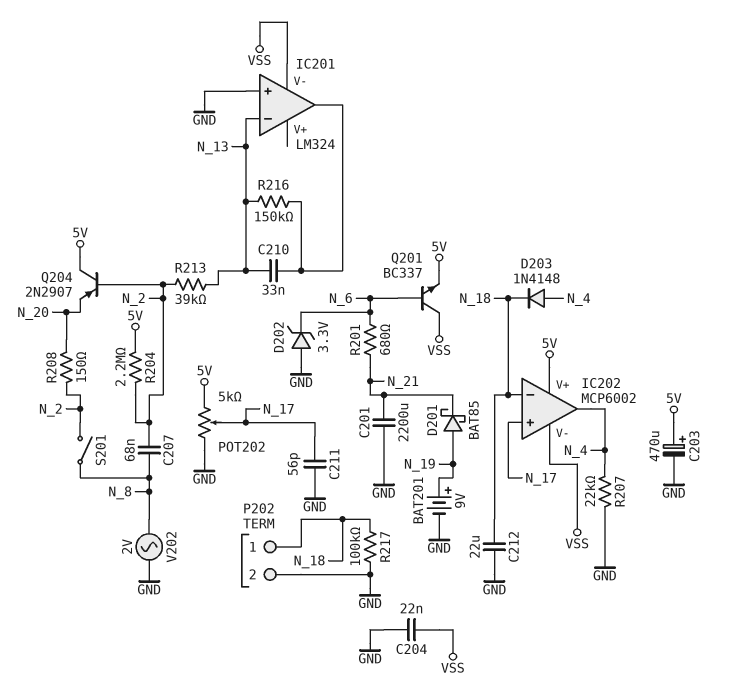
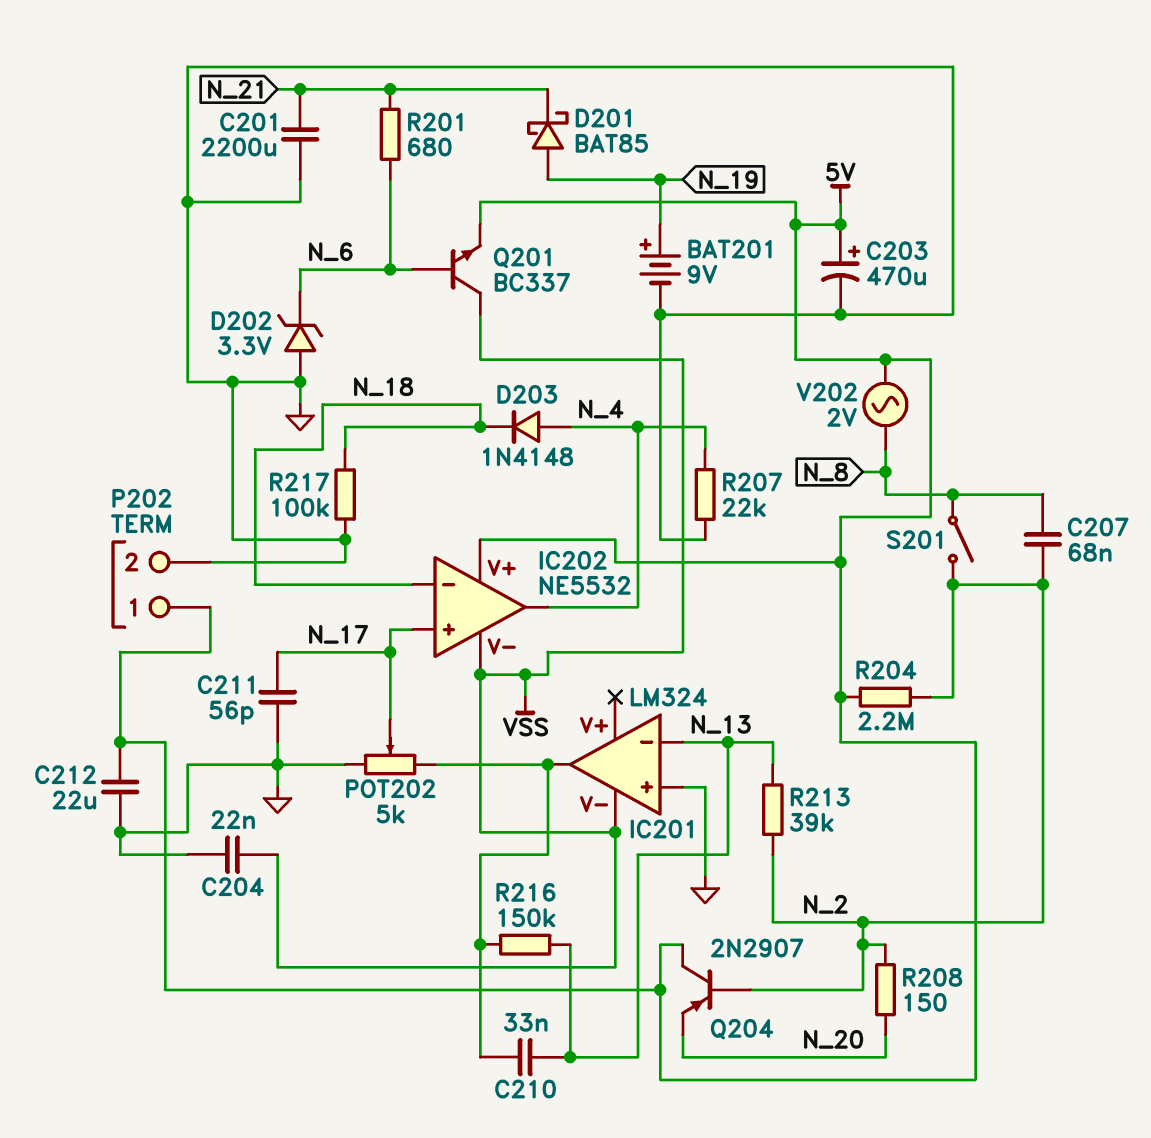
C212: 22uF (GND, N_18) -> 22uF (5V, GND)
IC202: MCP6002 -> NE5532
P202 pin 1: N_18 -> 5V
POT202: 5k (5V, GND, wiper N_17) -> 5k (GND, IC201/out, wiper N_17)
V202: AC 2V (GND, N_8) -> AC 2V (5V, N_8)

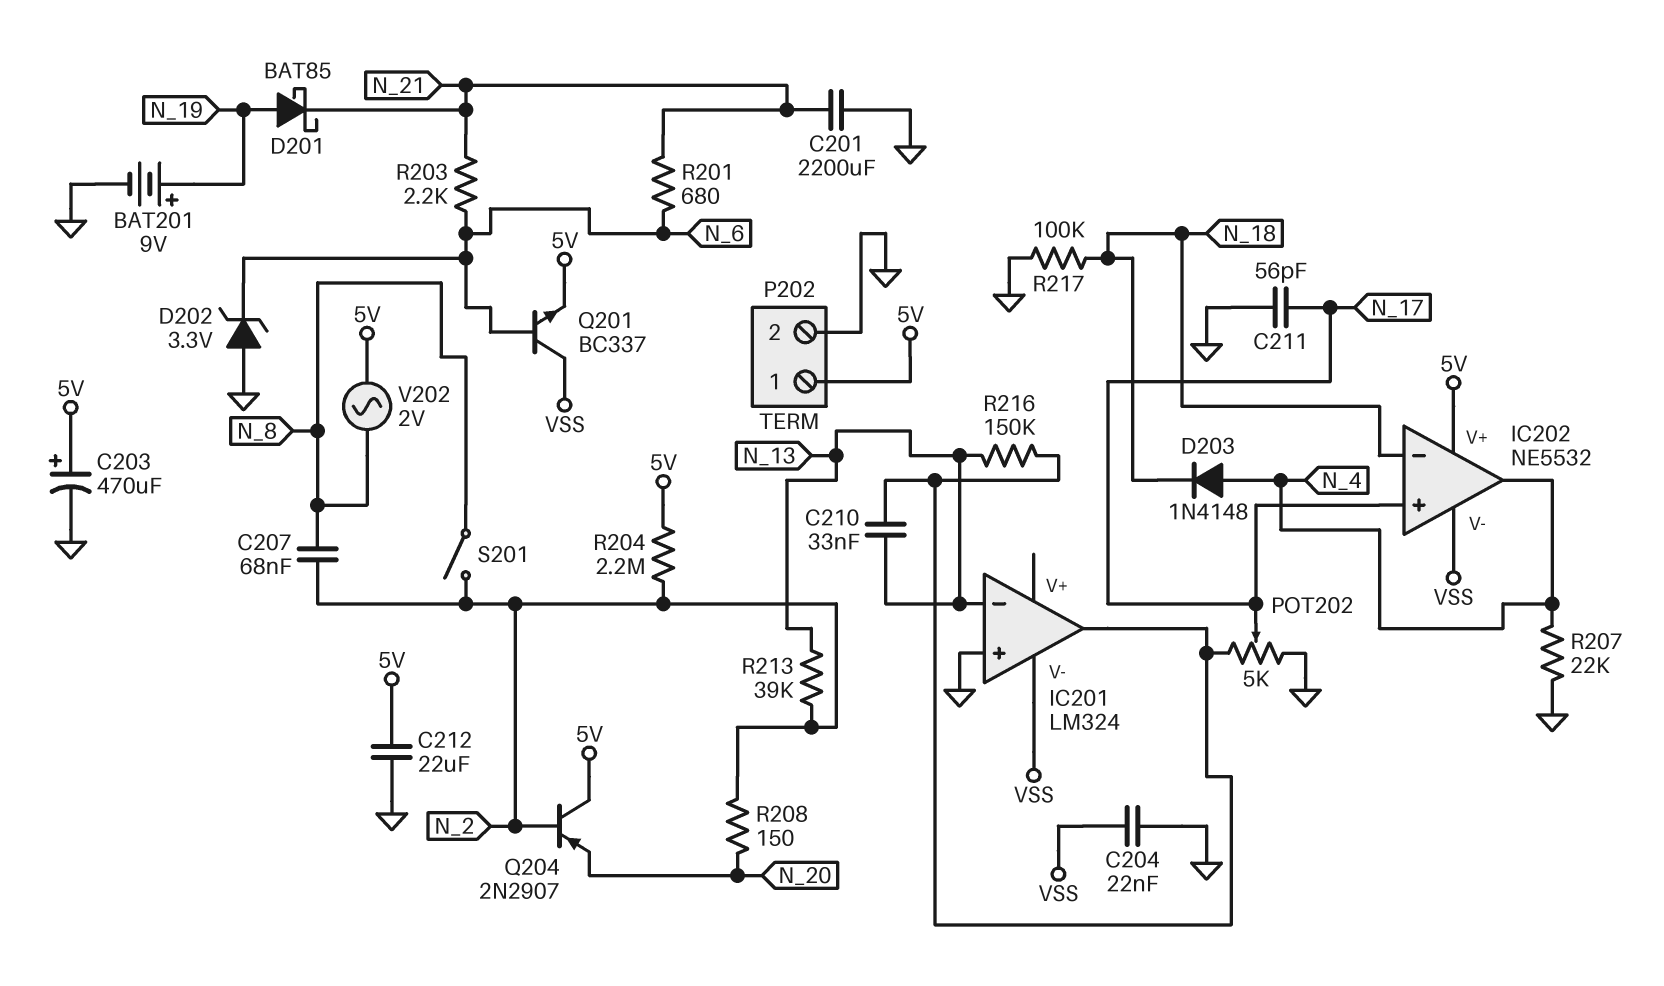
R203: none -> 2.2k (N_6, N_21)

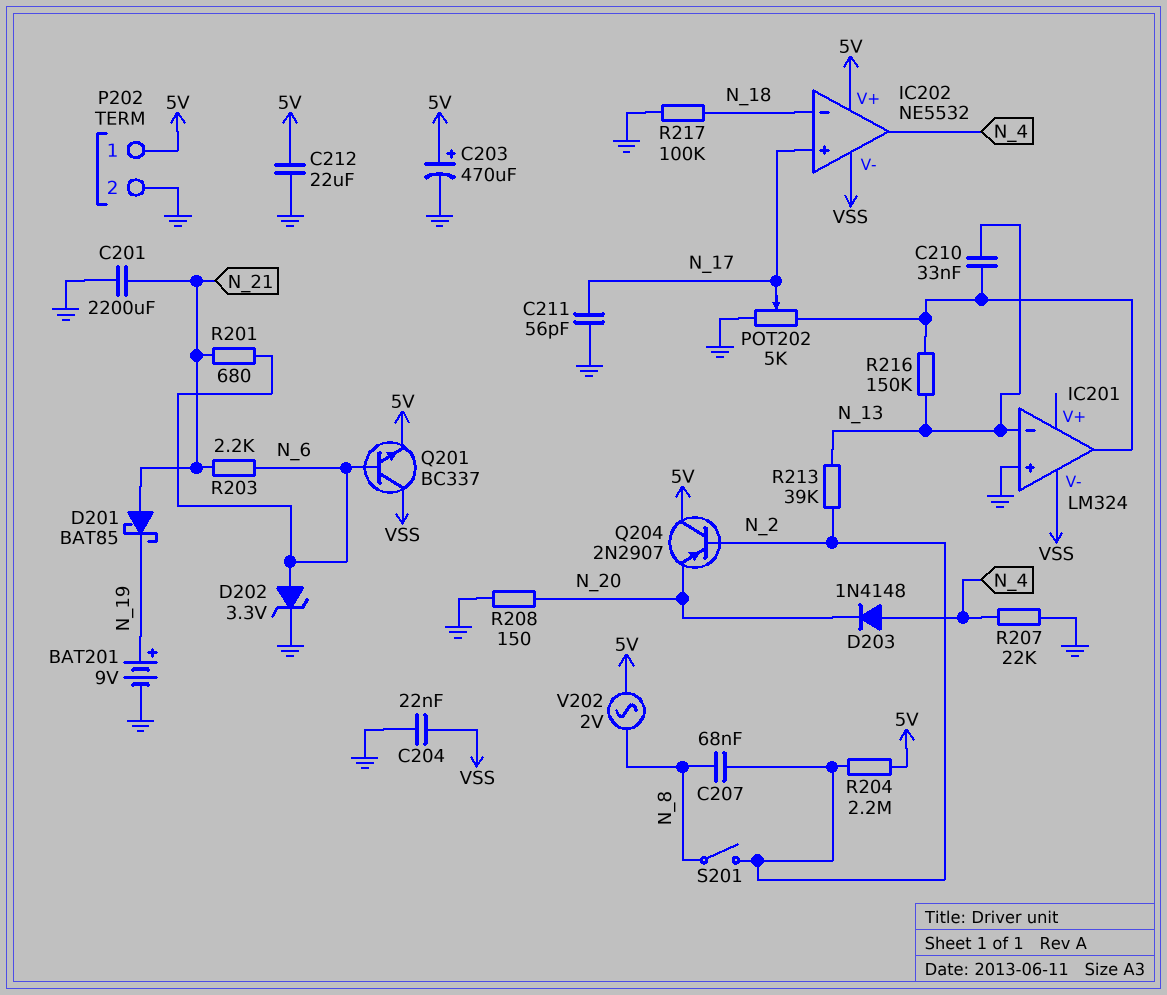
D201: schottky BAT85 (A N_19, K N_21) -> schottky BAT85 (A N_21, K N_19)
D202: zener 3.3V (A GND, K N_6) -> zener 3.3V (A N_6, K GND)
D203: diode 1N4148 (A N_4, K N_18) -> diode 1N4148 (A N_4, K N_20)
R208: 150 (N_2, N_20) -> 150 (GND, N_20)

